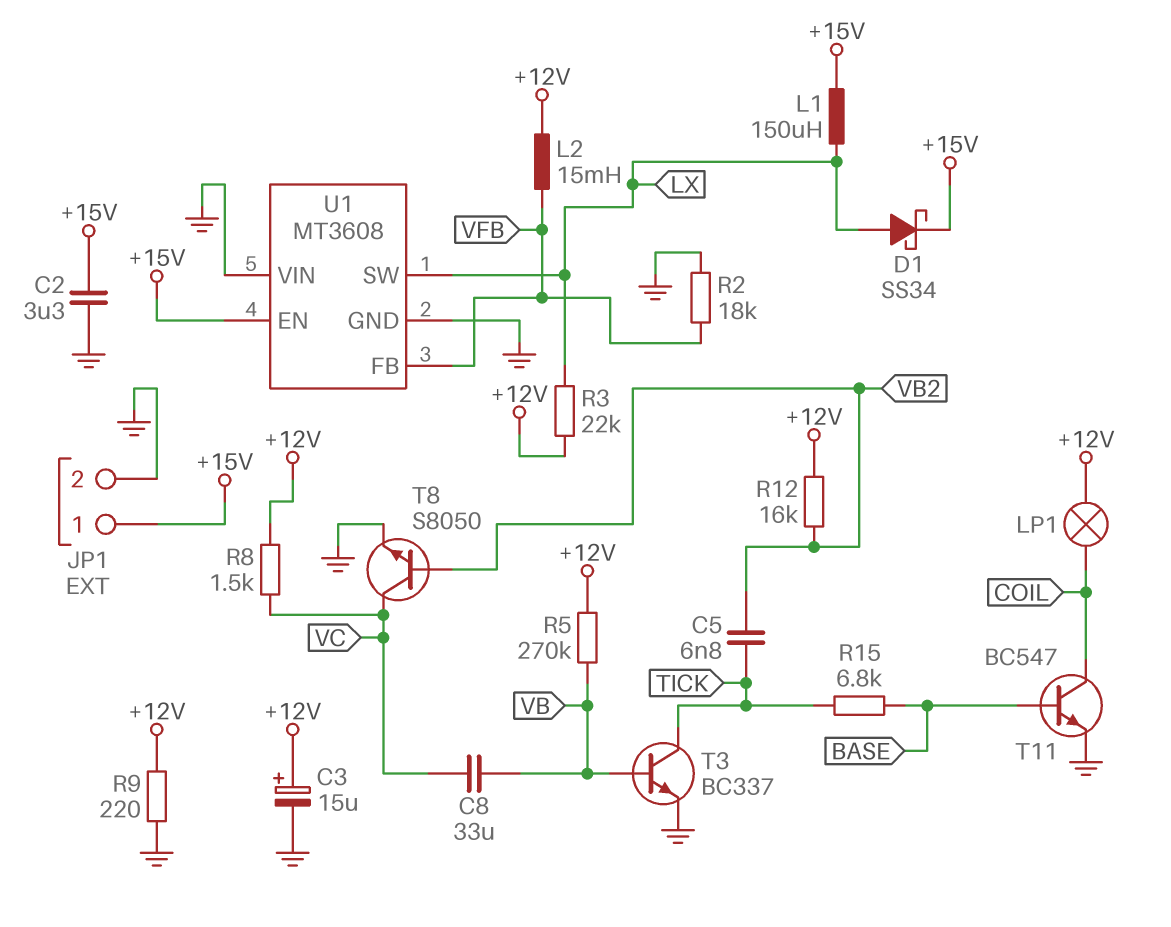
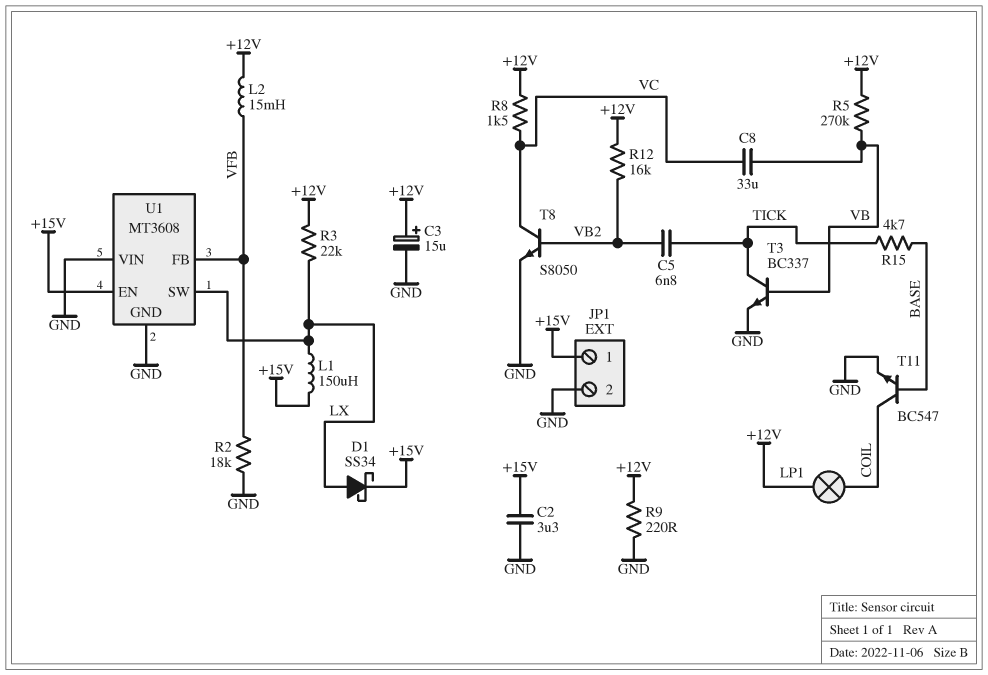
R15: 6.8k (BASE, TICK) -> 4.7k (BASE, TICK)

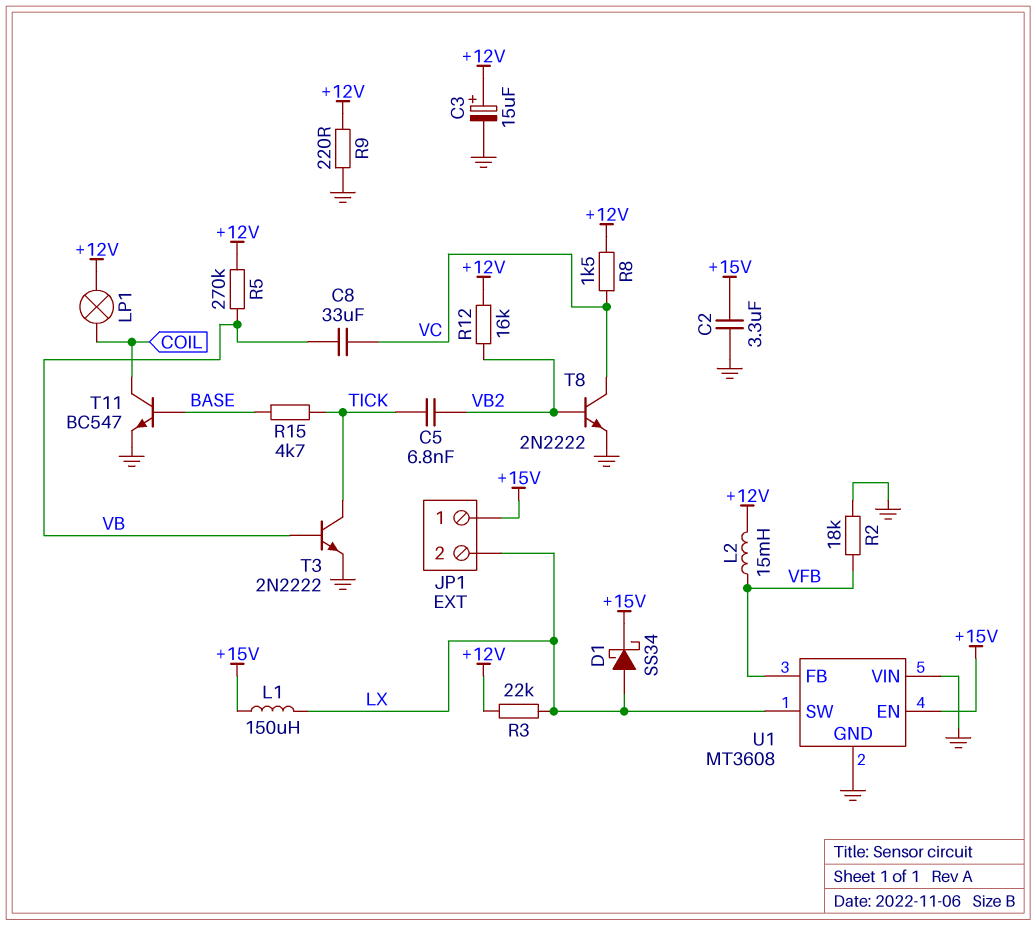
JP1 pin 2: GND -> LX
T3: NPN BC337 (B VB, C TICK, E GND) -> NPN 2N2222 (B VB, C TICK, E GND)
T8: NPN S8050 (B VB2, C VC, E GND) -> NPN 2N2222 (B VB2, C VC, E GND)

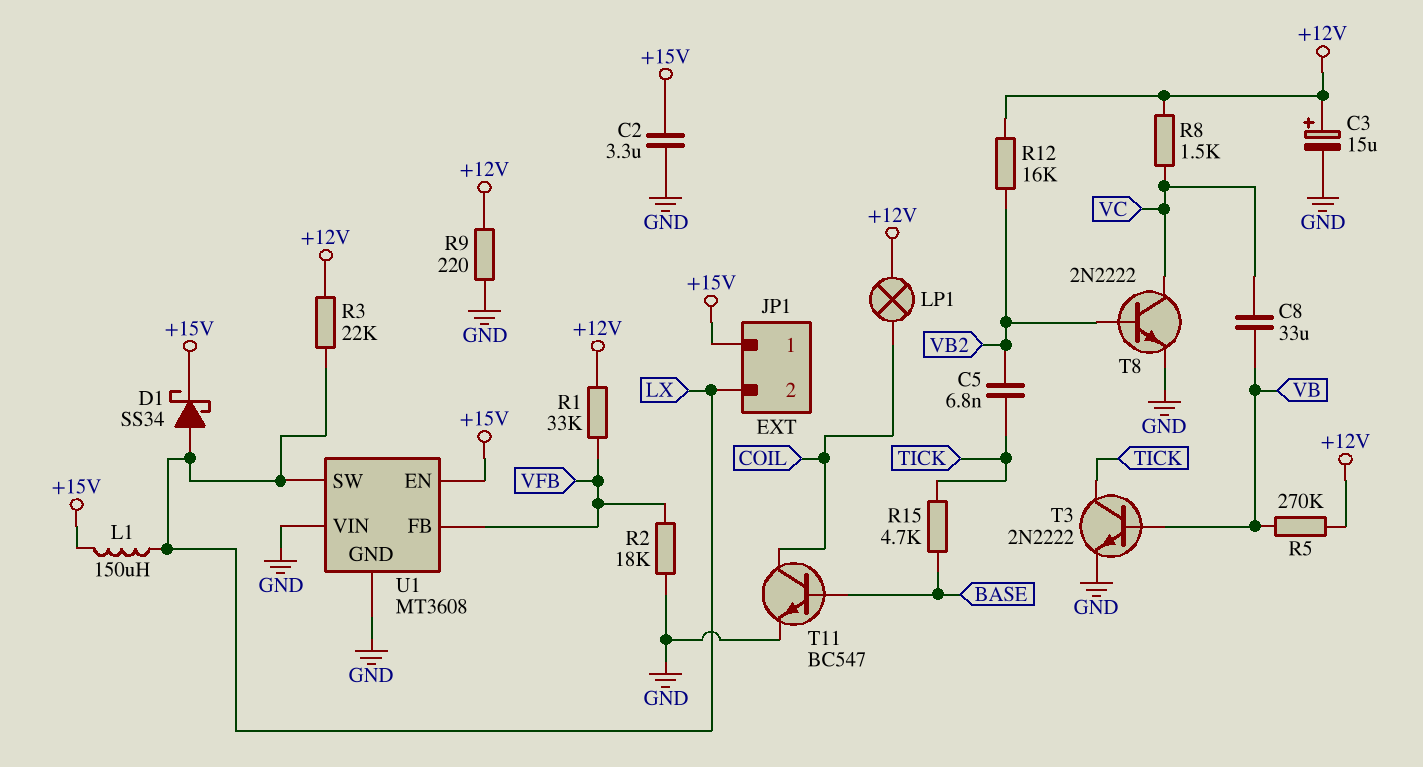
L2: 15mH (+12V, VFB) -> none
R1: none -> 33k (+12V, VFB)

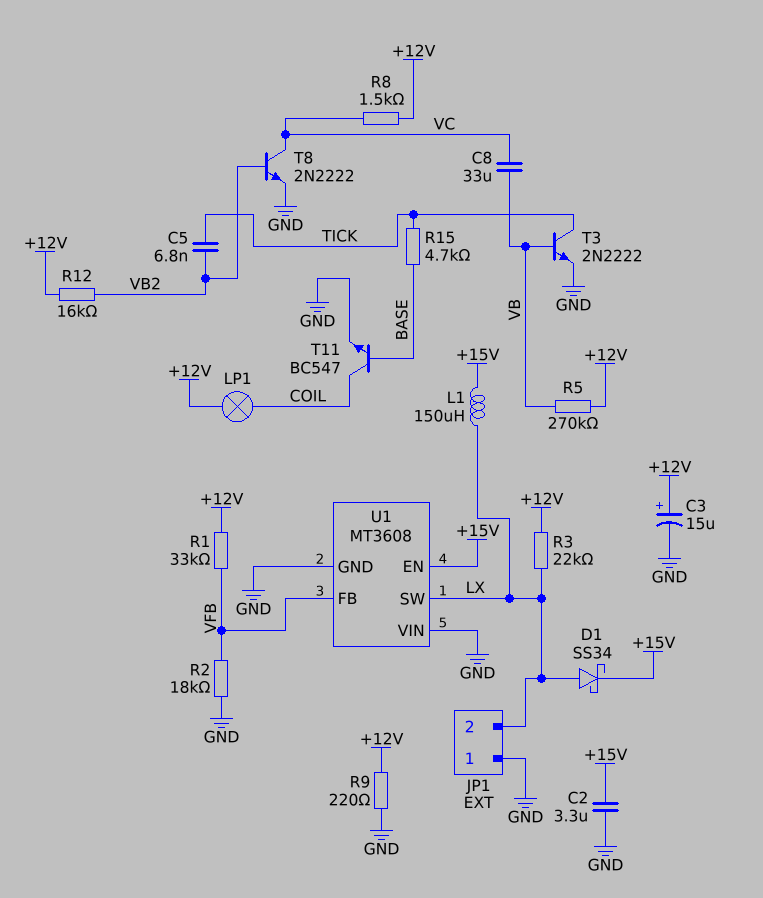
JP1 pin 1: +15V -> GND

